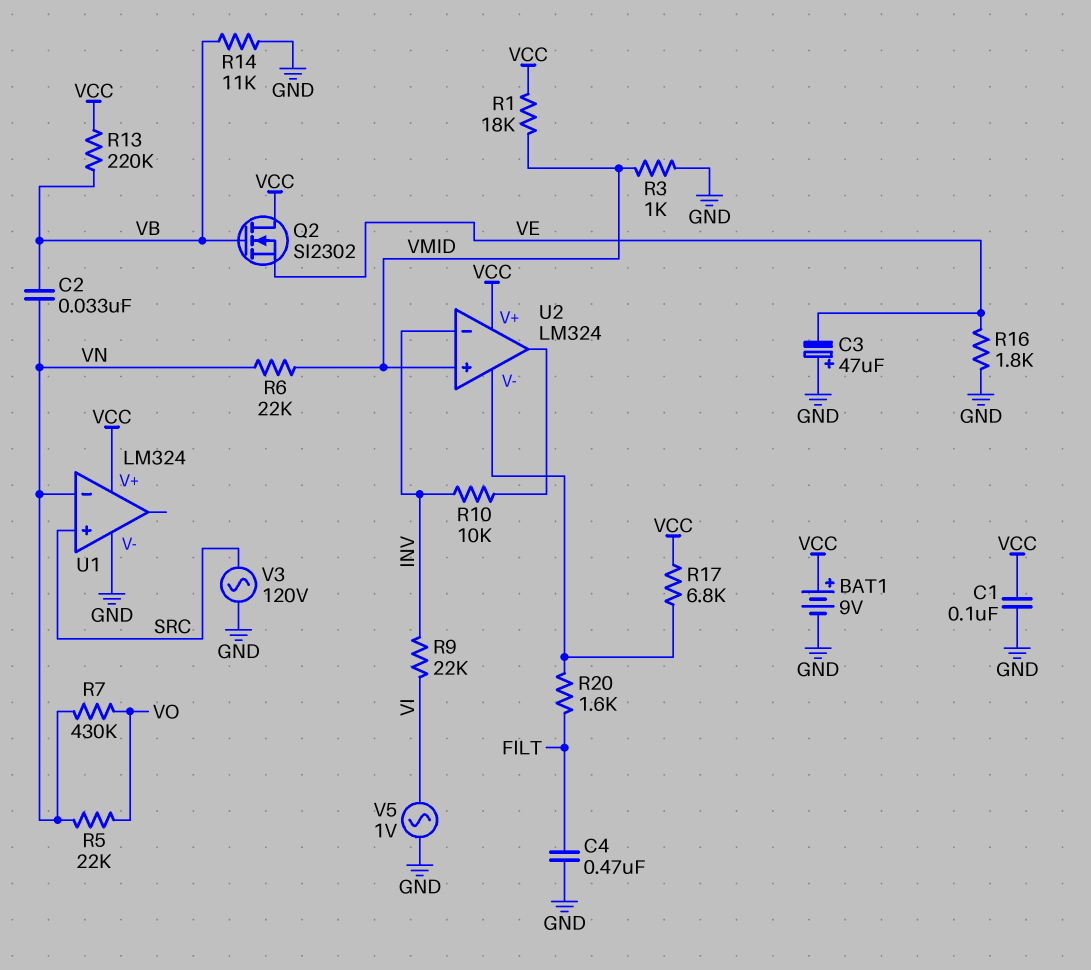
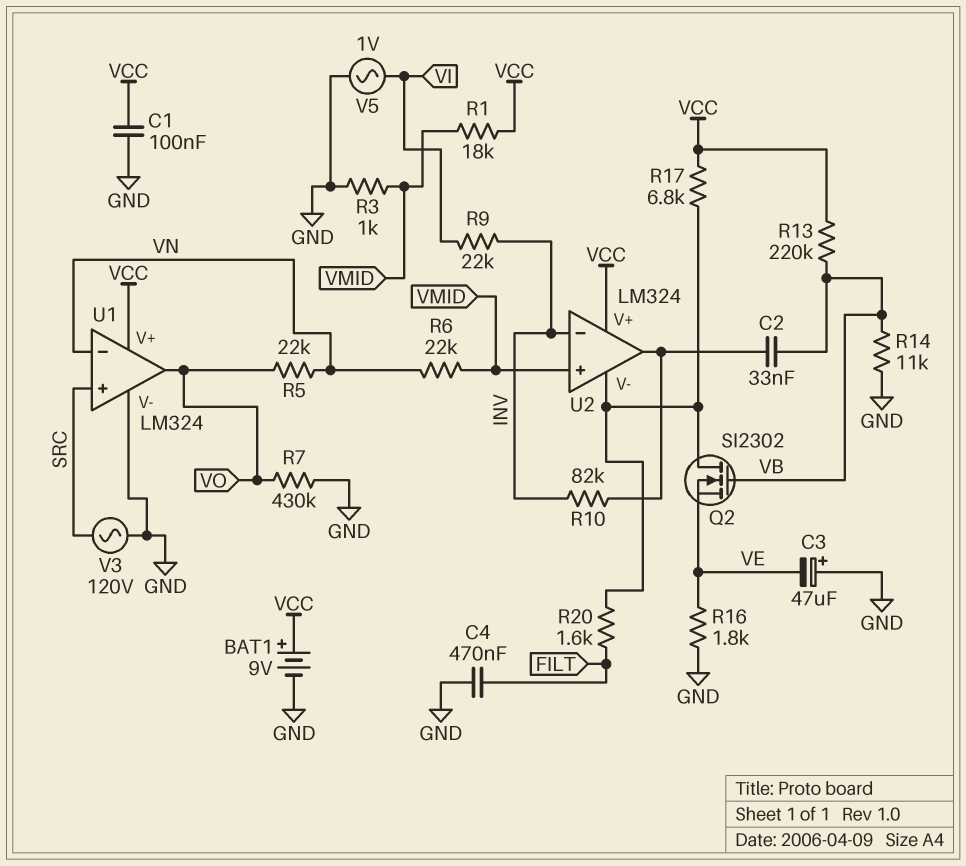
C2: 33nF (VB, VN) -> 33nF (U2/out, VB)
Q2: NMOS SI2302 (G VB, D VCC, S VE) -> NMOS SI2302 (G VB, D U2/V-, S VE)
R7: 430k (VN, VO) -> 430k (GND, VO)
R10: 10k (INV, U2/out) -> 82k (INV, U2/out)
U1 pin out: none -> VO

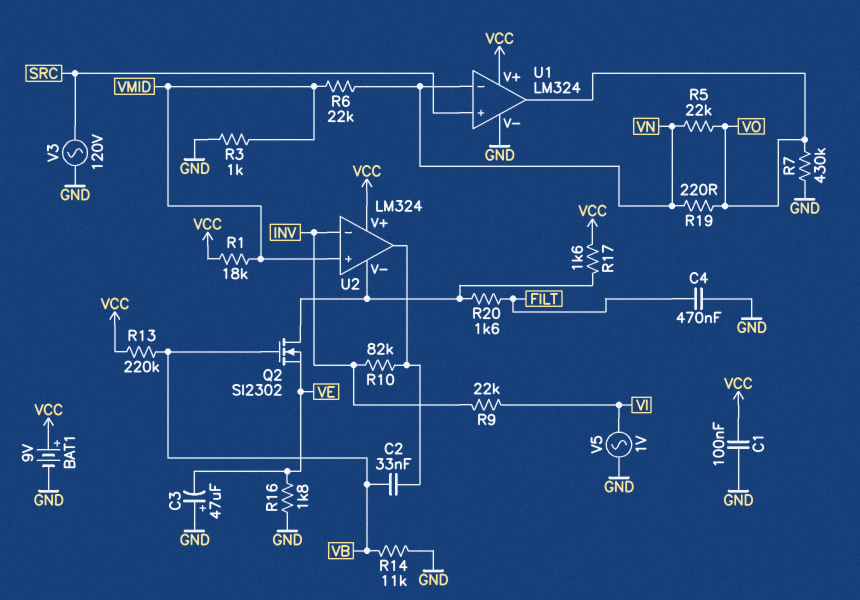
R17: 6.8k (U2/V-, VCC) -> 1.6k (U2/V-, VCC)
R19: none -> 220 (VN, VO)

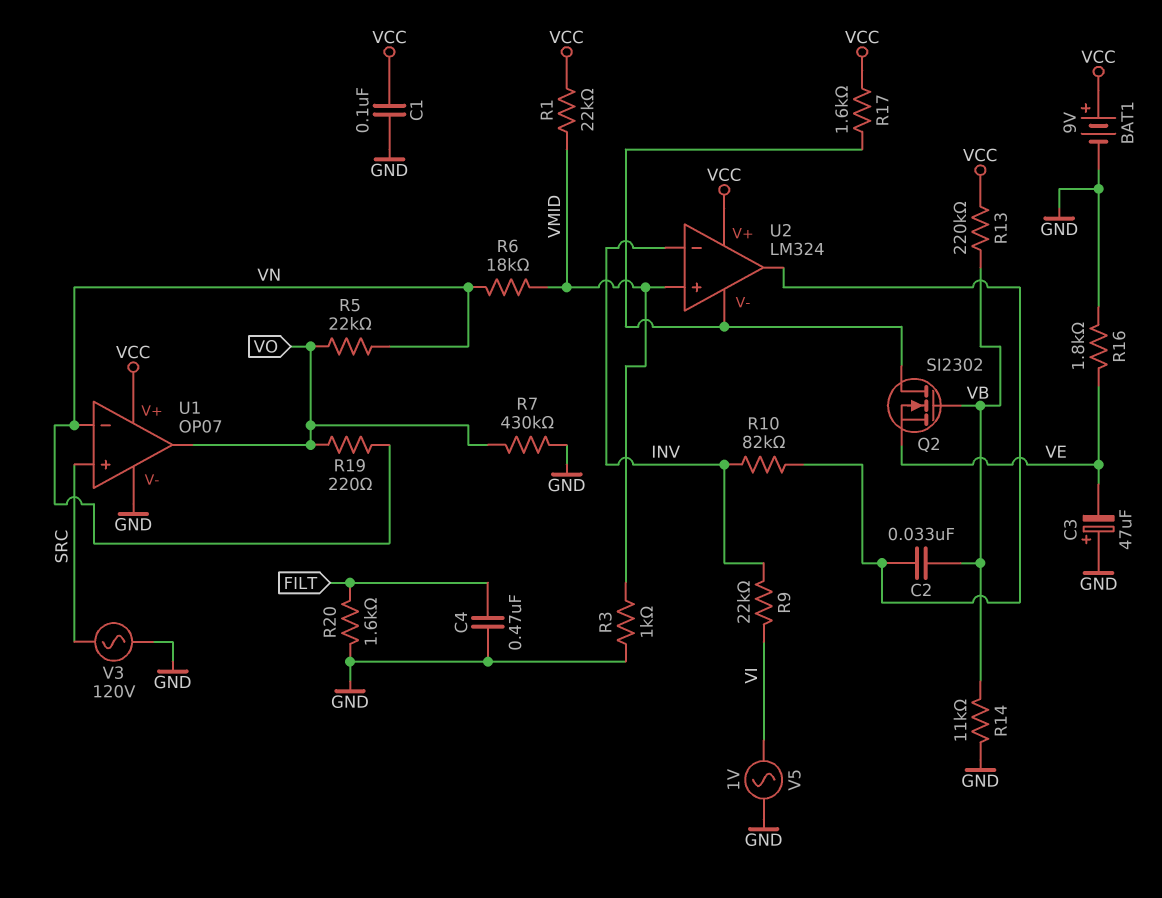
R1: 18k (VCC, VMID) -> 22k (VCC, VMID)
R6: 22k (VMID, VN) -> 18k (VMID, VN)
R20: 1.6k (FILT, U2/V-) -> 1.6k (FILT, GND)
U1: LM324 -> OP07

